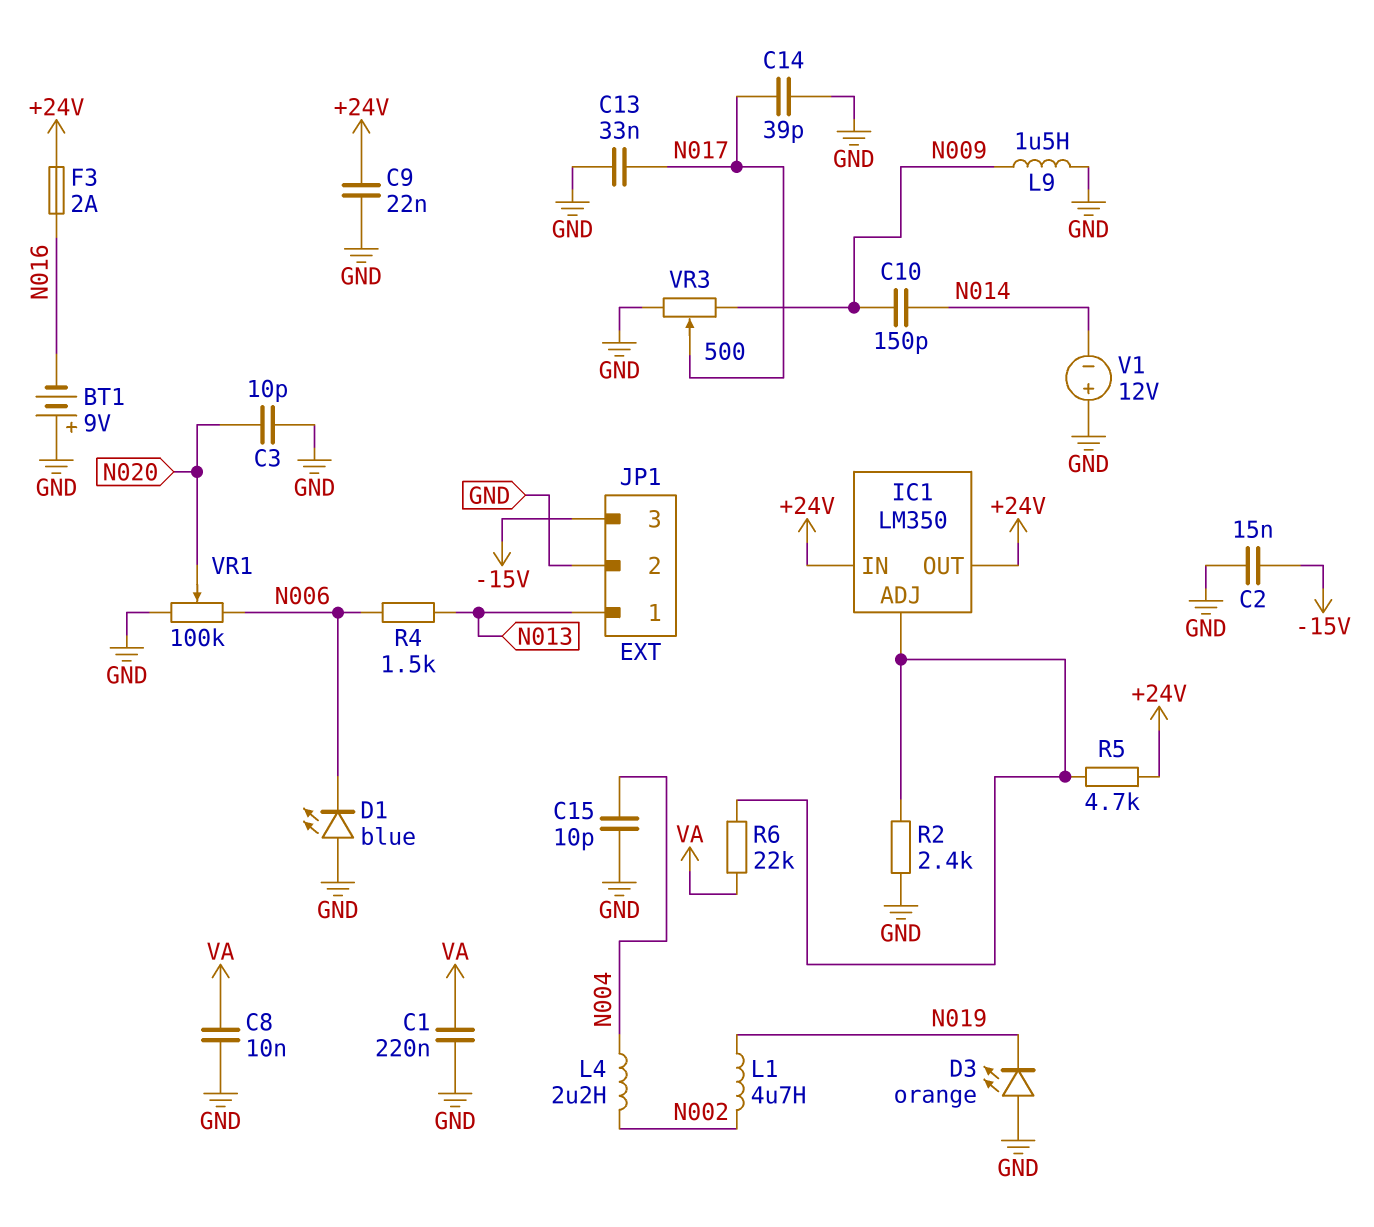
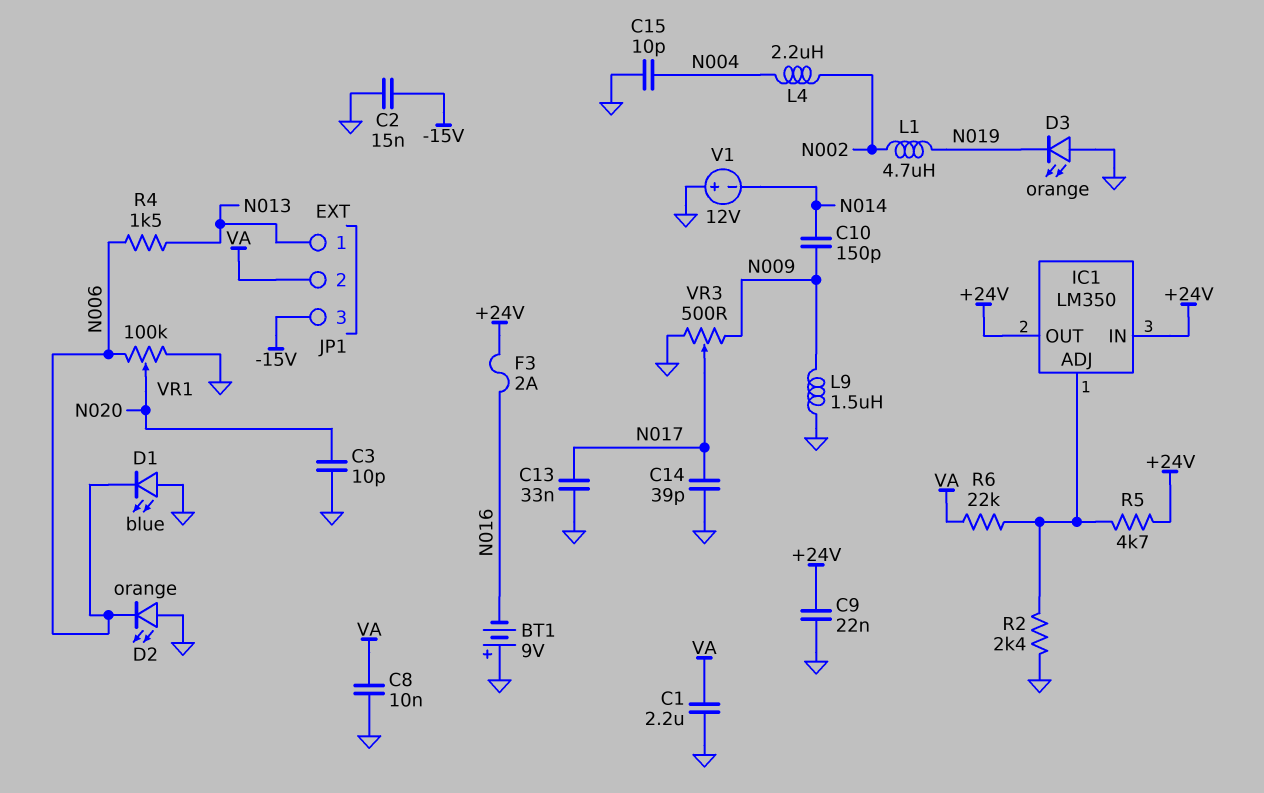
C1: 220nF (GND, VA) -> 2.2uF (GND, VA)
D2: none -> LED orange (A GND, K N006)
JP1 pin 2: GND -> VA

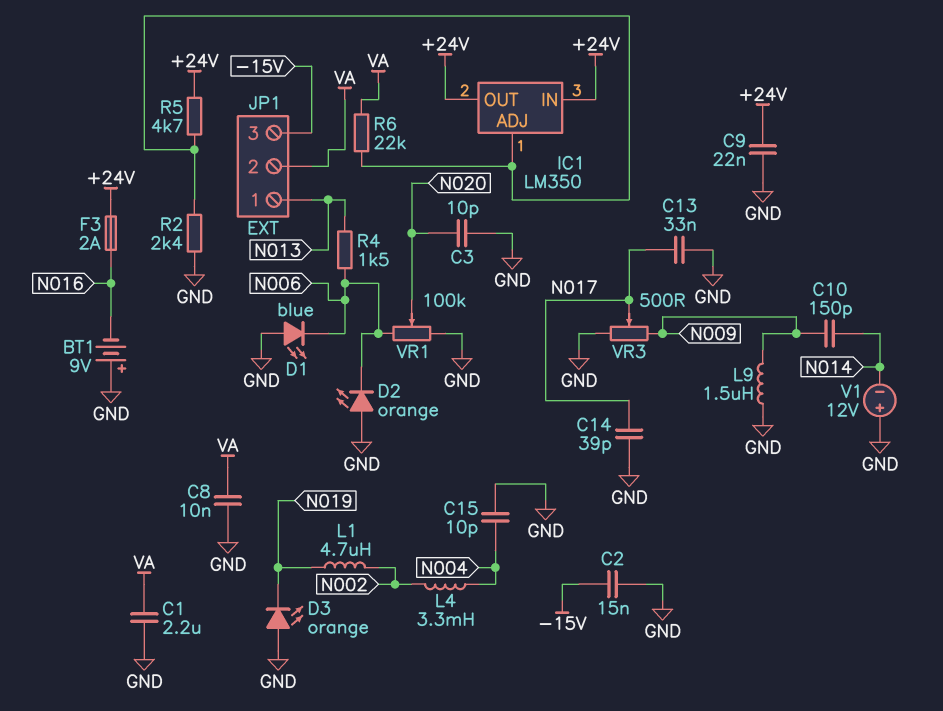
L4: 2.2uH (N002, N004) -> 3.3mH (N002, N004)

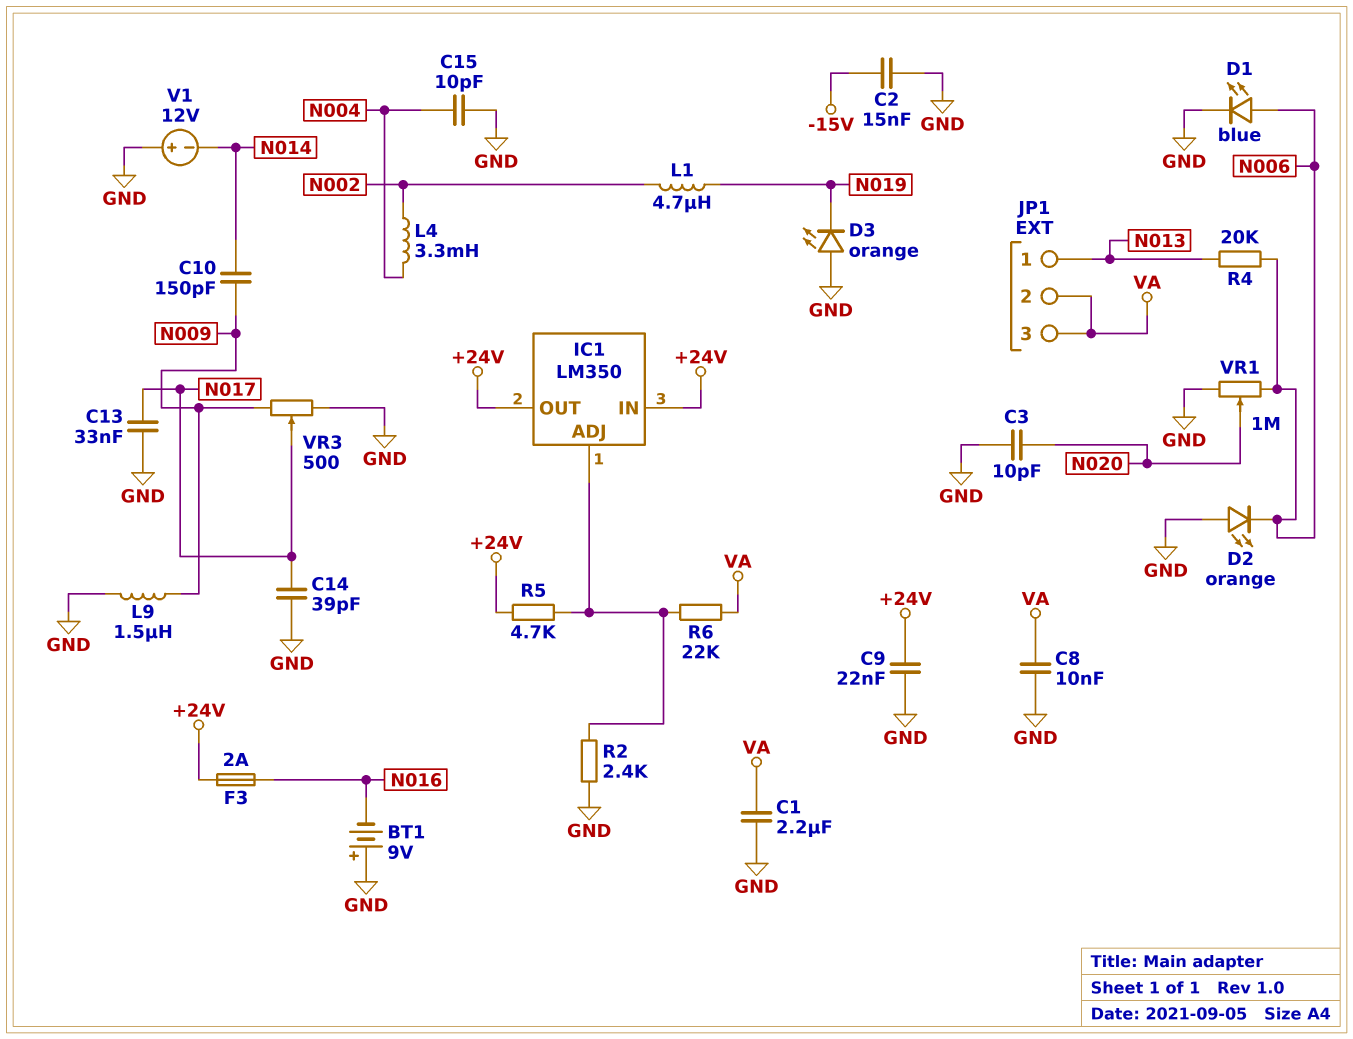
D1: LED blue (A GND, K N006) -> LED blue (A N006, K GND)
JP1 pin 3: -15V -> VA
R4: 1.5k (N006, N013) -> 20k (N006, N013)
VR1: 100k (GND, N006, wiper N020) -> 1M (GND, N006, wiper N020)

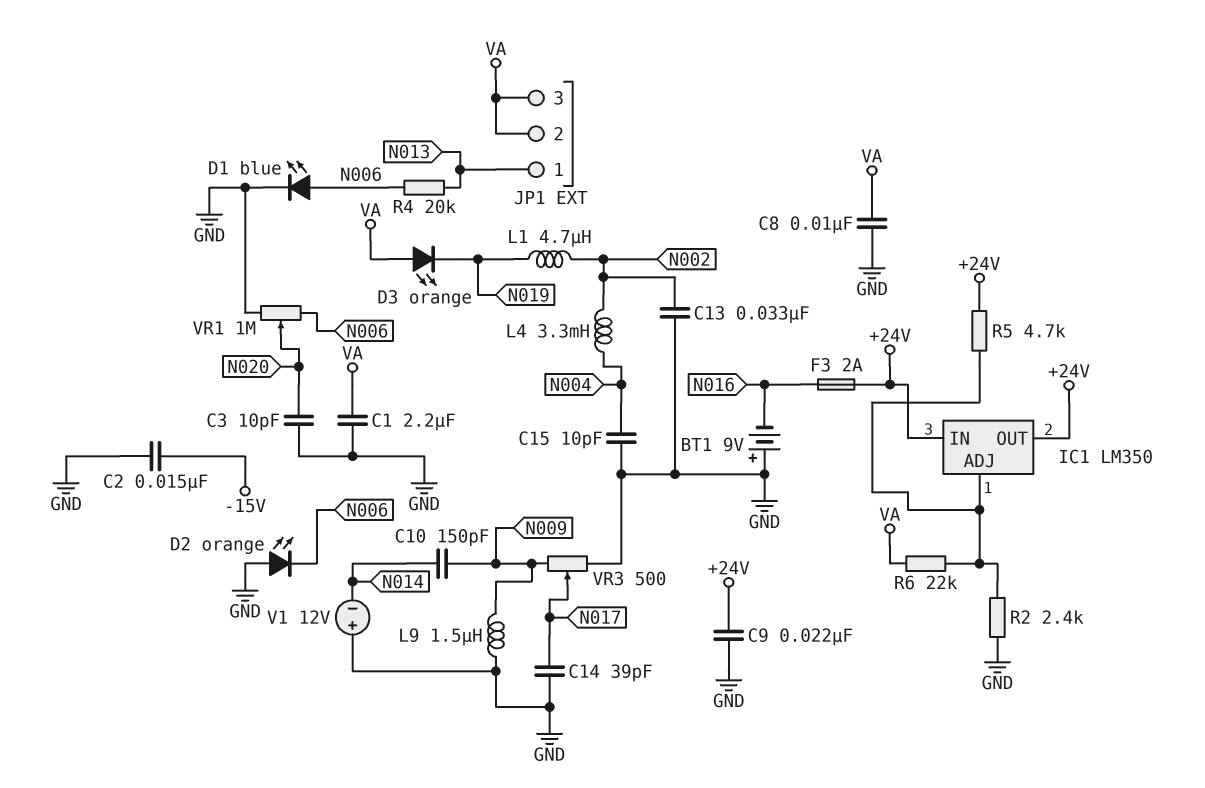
C13: 33nF (GND, N017) -> 33nF (GND, N002)
D3: LED orange (A GND, K N019) -> LED orange (A VA, K N019)

